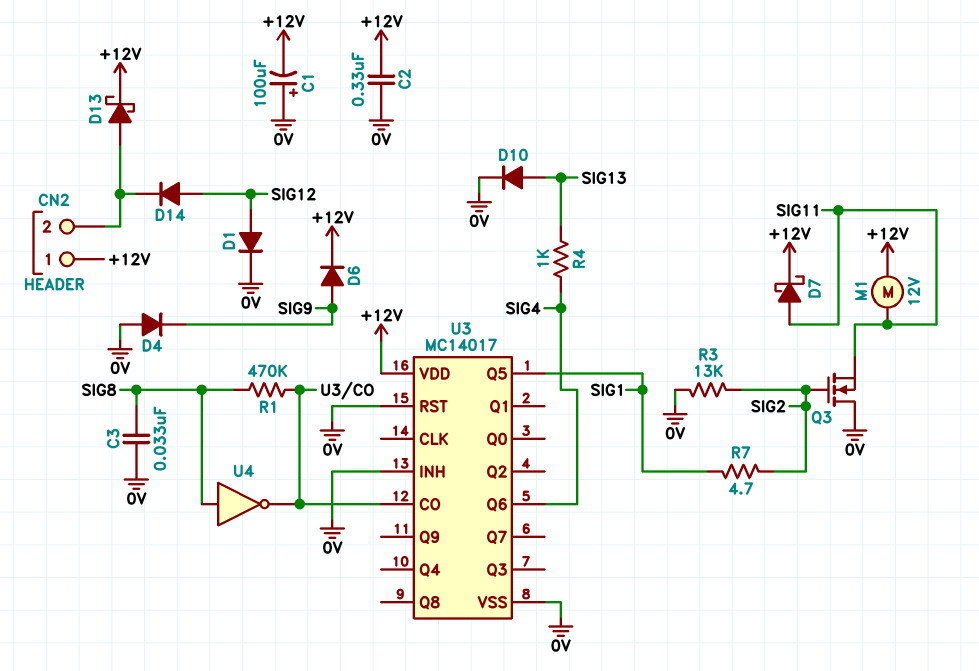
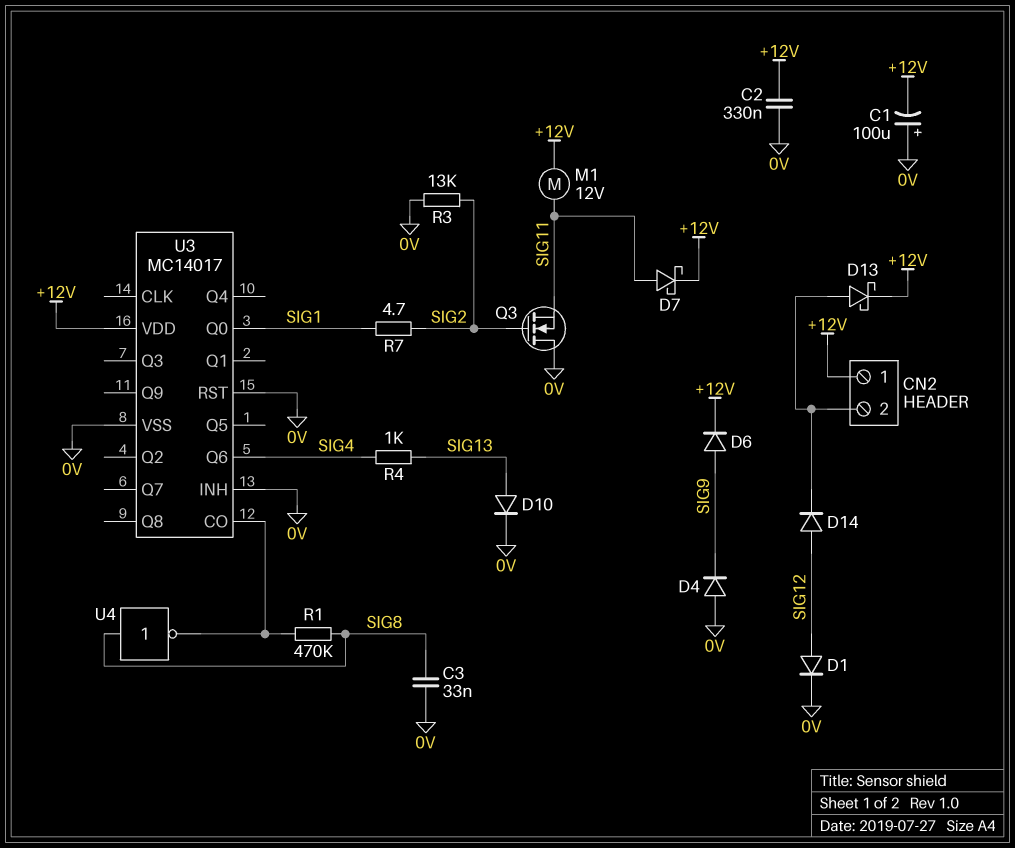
U3 pin Q0: none -> SIG1
U3 pin Q5: SIG1 -> none

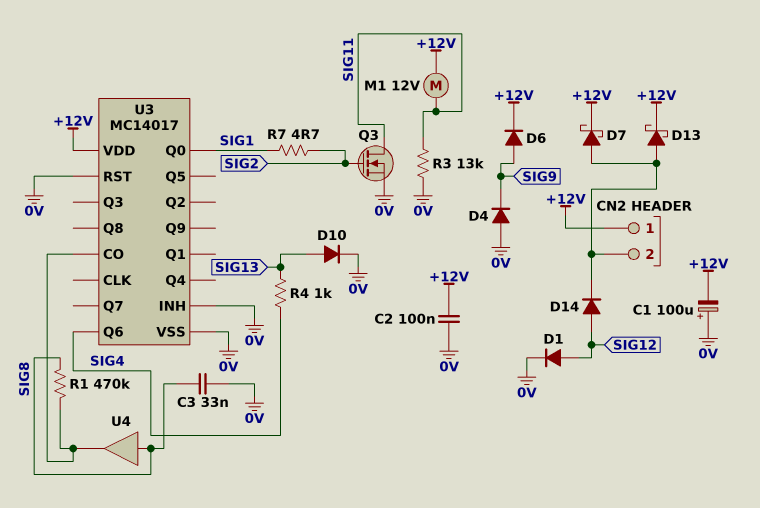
C2: 330nF (+12V, 0V) -> 100nF (+12V, 0V)
D7: schottky (A SIG11, K +12V) -> schottky (A CN2/2, K +12V)
Q3: NMOS (G SIG2, D 0V, S SIG11) -> NMOS (G SIG2, D SIG11, S 0V)
R3: 13k (0V, SIG2) -> 13k (0V, SIG11)
U4: NOT (in SIG8, out U3/CO) -> buffer (in SIG8, out U3/CO)

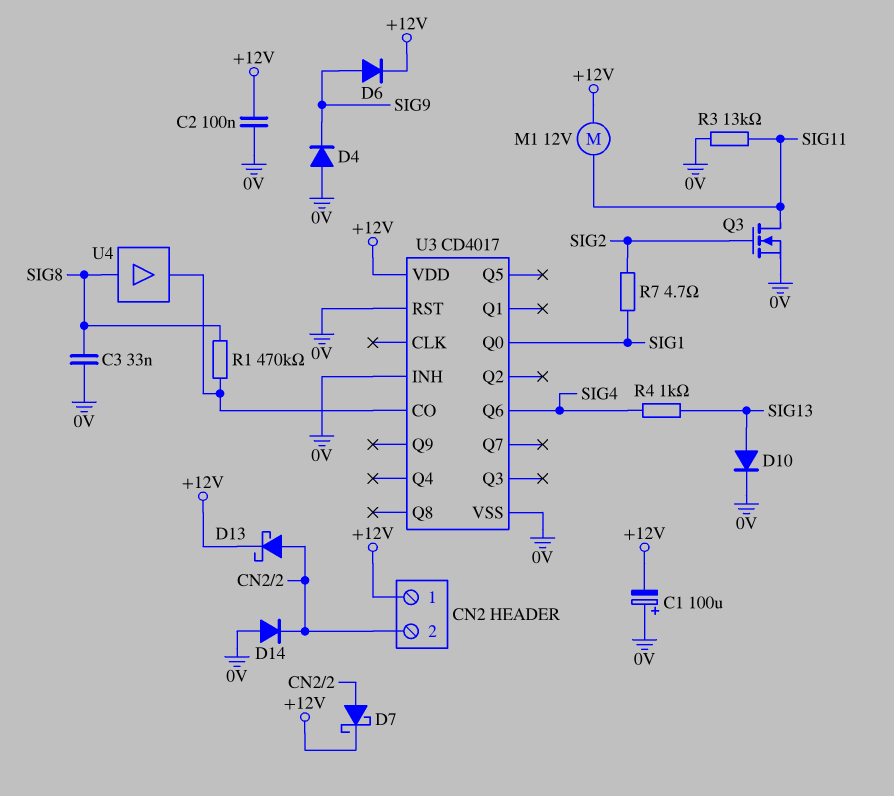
D1: diode (A SIG12, K 0V) -> none
D14: diode (A SIG12, K CN2/2) -> diode (A 0V, K CN2/2)
U3: MC14017 -> CD4017

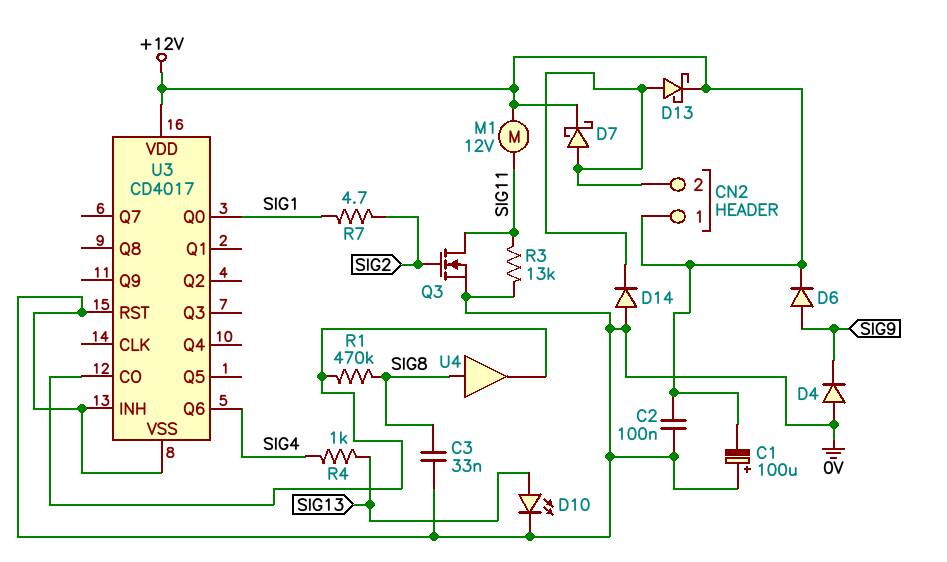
D10: diode (A SIG13, K 0V) -> LED (A SIG13, K 0V)

